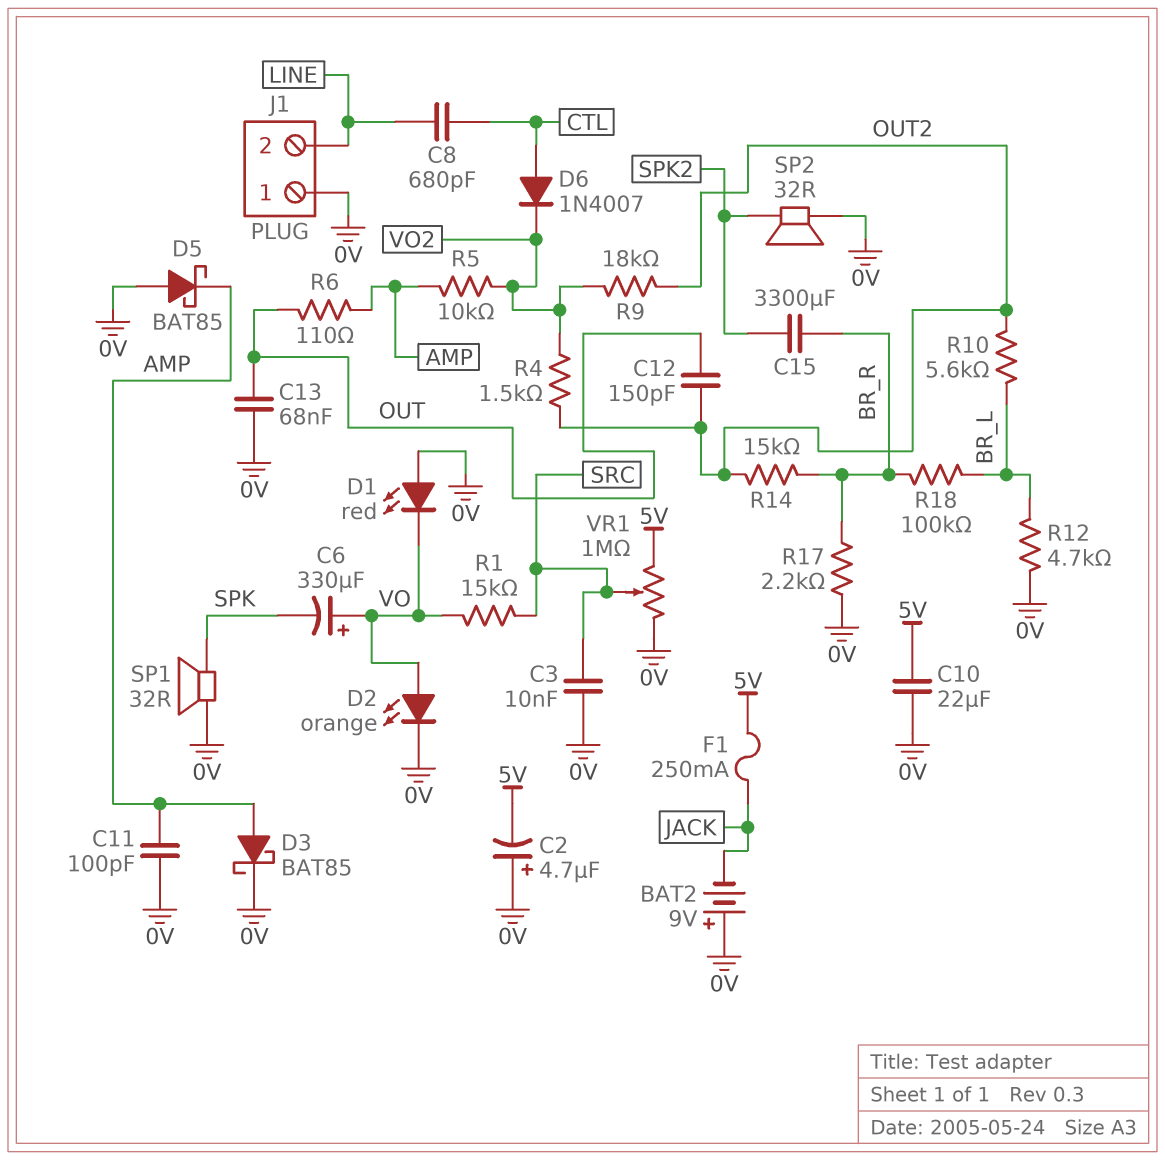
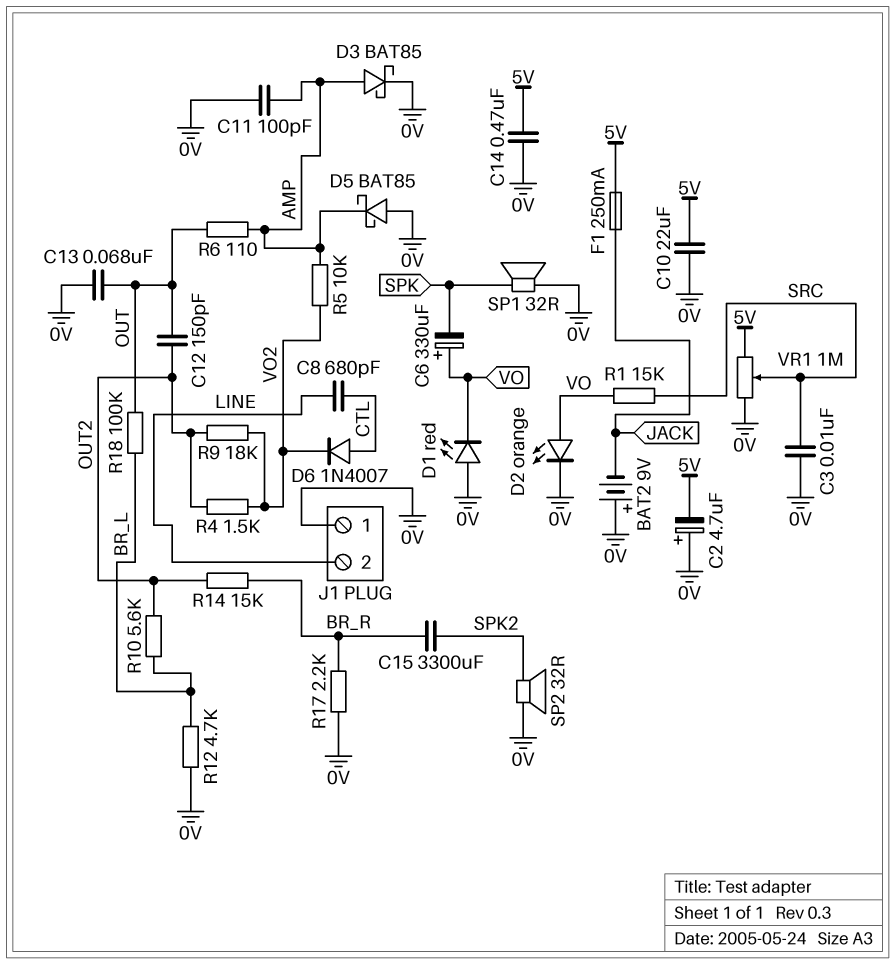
C14: none -> 470nF (0V, 5V)
R18: 100k (BR_L, BR_R) -> 100k (BR_L, OUT)

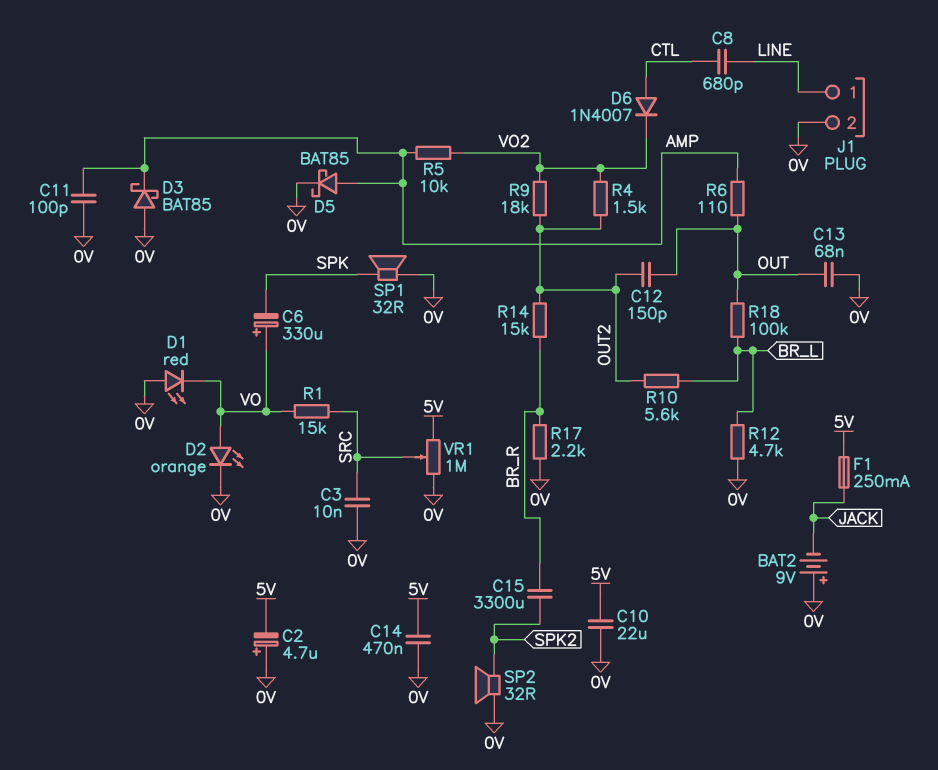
D3: schottky BAT85 (A AMP, K 0V) -> schottky BAT85 (A 0V, K AMP)
D5: schottky BAT85 (A 0V, K AMP) -> schottky BAT85 (A AMP, K 0V)
J1 pin 1: 0V -> LINE
J1 pin 2: LINE -> 0V

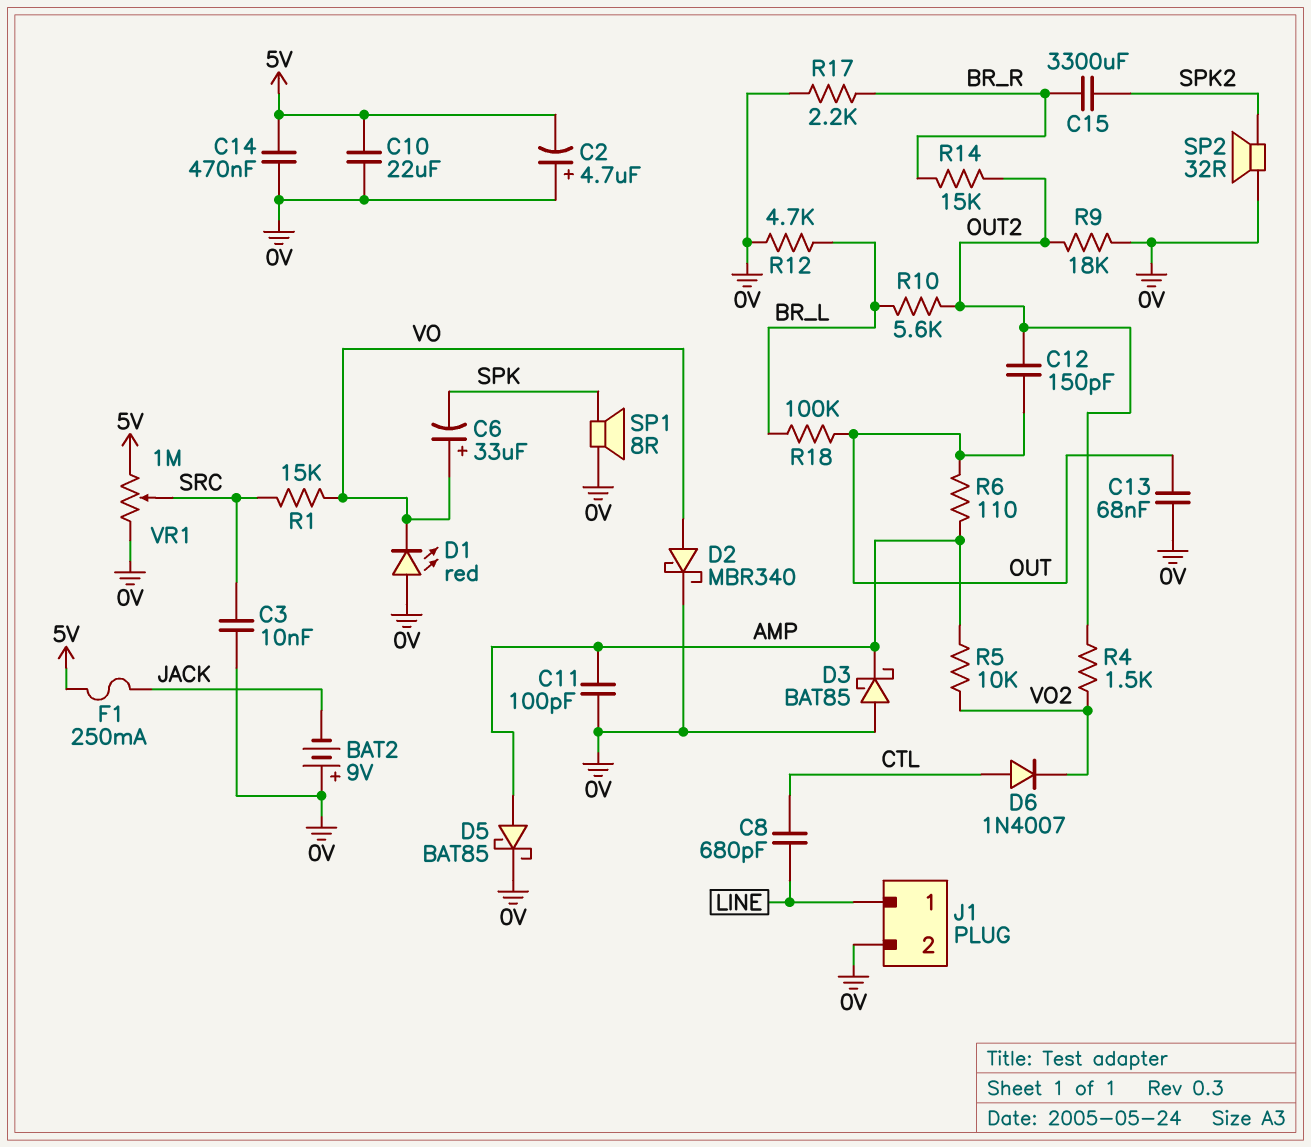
C6: 330uF (plus VO, minus SPK) -> 33uF (plus VO, minus SPK)
D2: LED orange (A VO, K 0V) -> schottky MBR340 (A VO, K 0V)
R9: 18k (OUT2, VO2) -> 18k (0V, OUT2)
SP1: speaker 32R (0V, SPK) -> speaker 8R (0V, SPK)

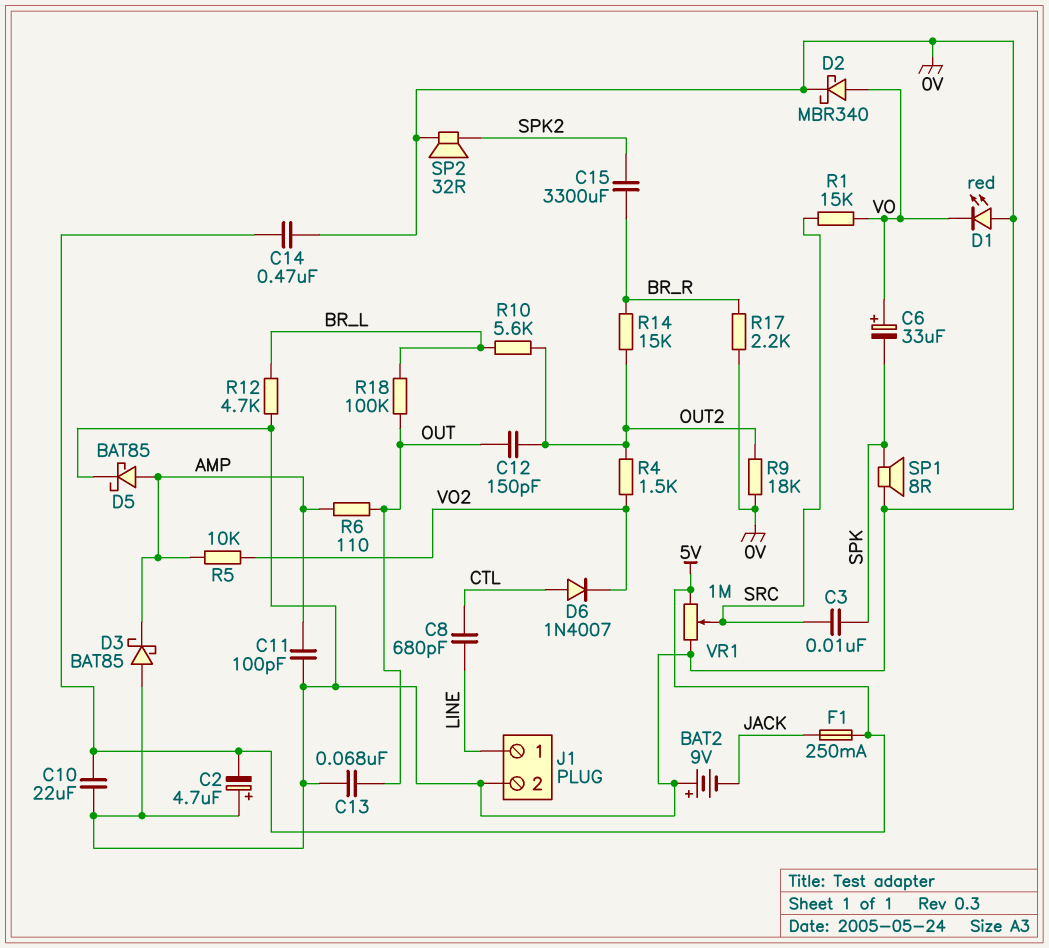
C3: 10nF (0V, SRC) -> 10nF (SPK, SRC)

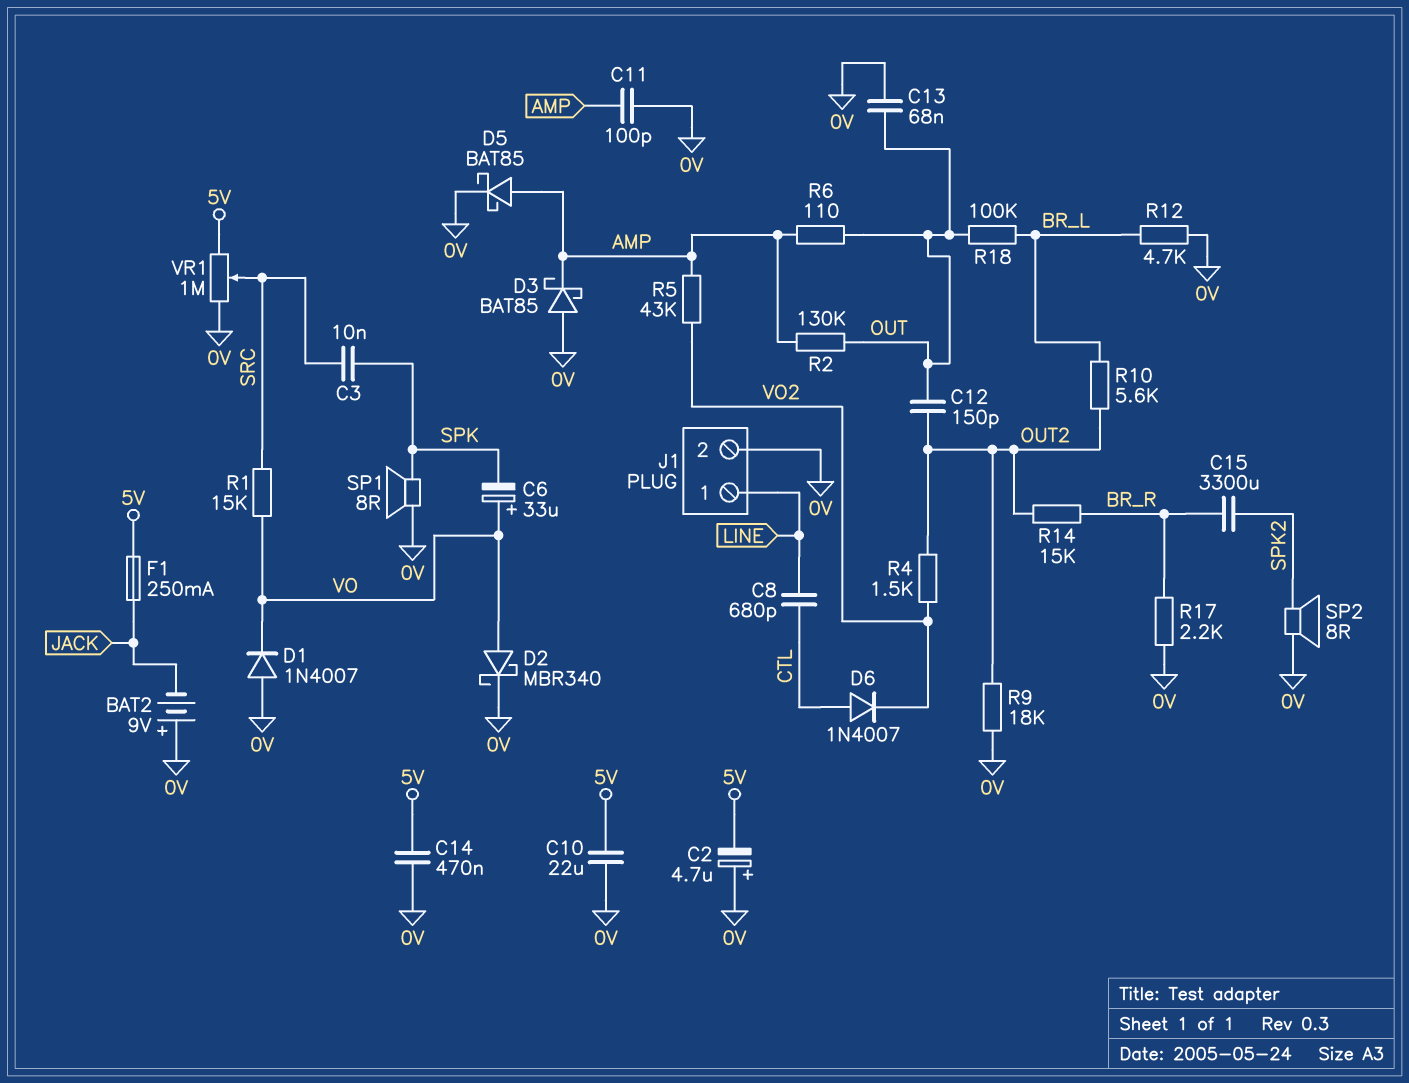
D1: LED red (A 0V, K VO) -> diode 1N4007 (A 0V, K VO)
R2: none -> 130k (AMP, OUT)
R5: 10k (AMP, VO2) -> 43k (AMP, VO2)
SP2: speaker 32R (0V, SPK2) -> speaker 8R (0V, SPK2)

